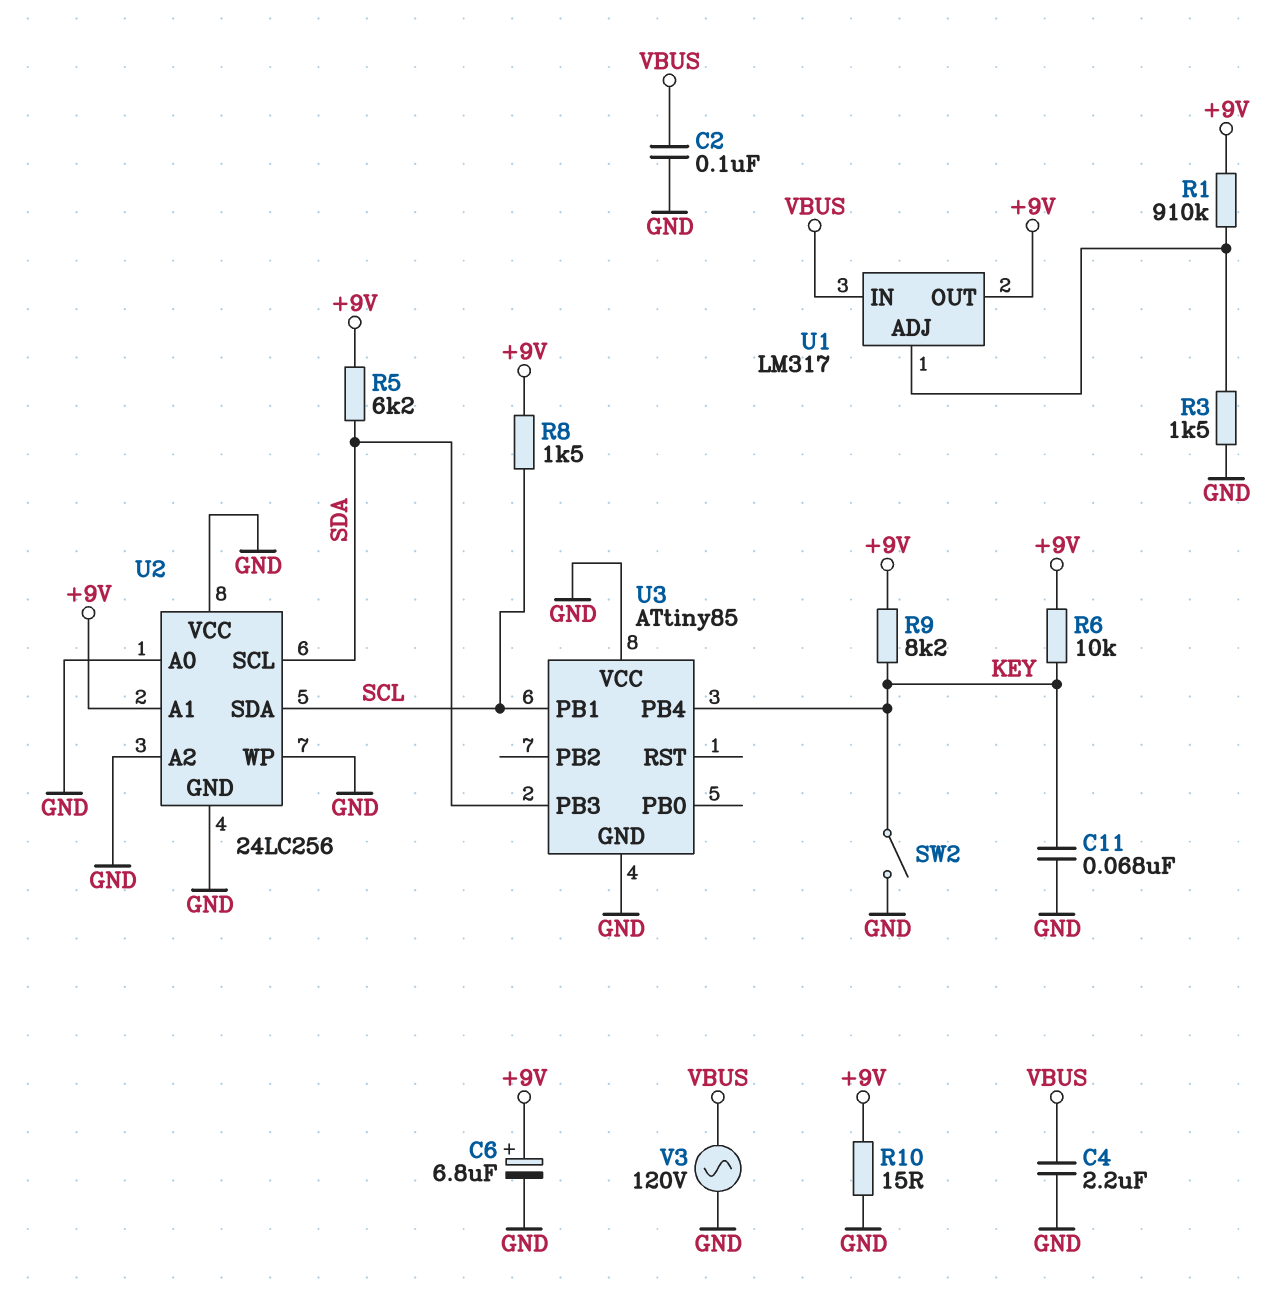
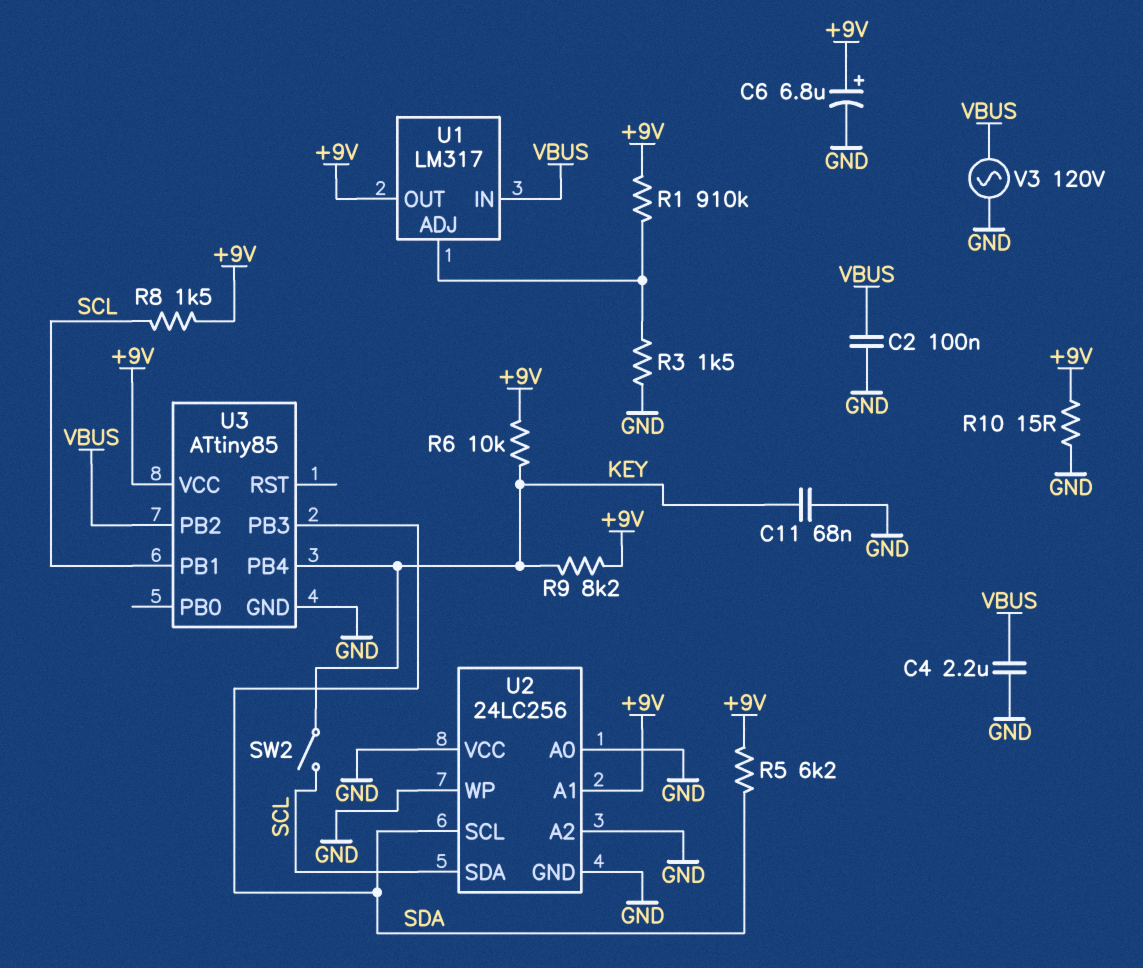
SW2: switch (GND, KEY) -> switch (KEY, SCL)
U3 pin PB2: none -> VBUS
U3 pin VCC: GND -> +9V

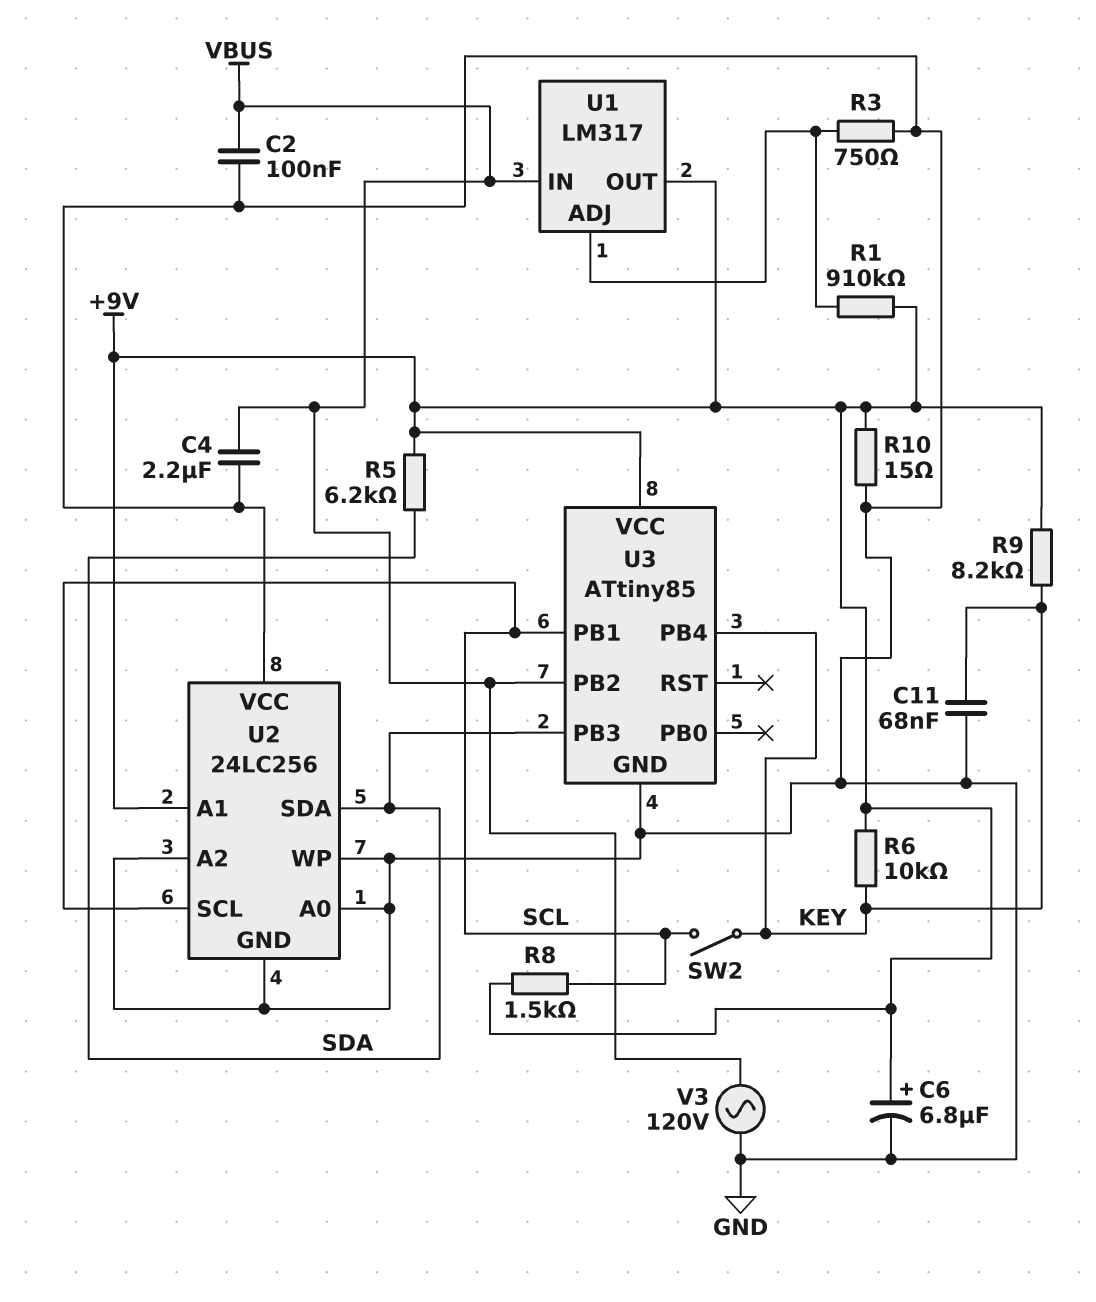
R3: 1.5k (GND, U1/ADJ) -> 750 (GND, U1/ADJ)
U2 pin SCL: SDA -> SCL
U2 pin SDA: SCL -> SDA

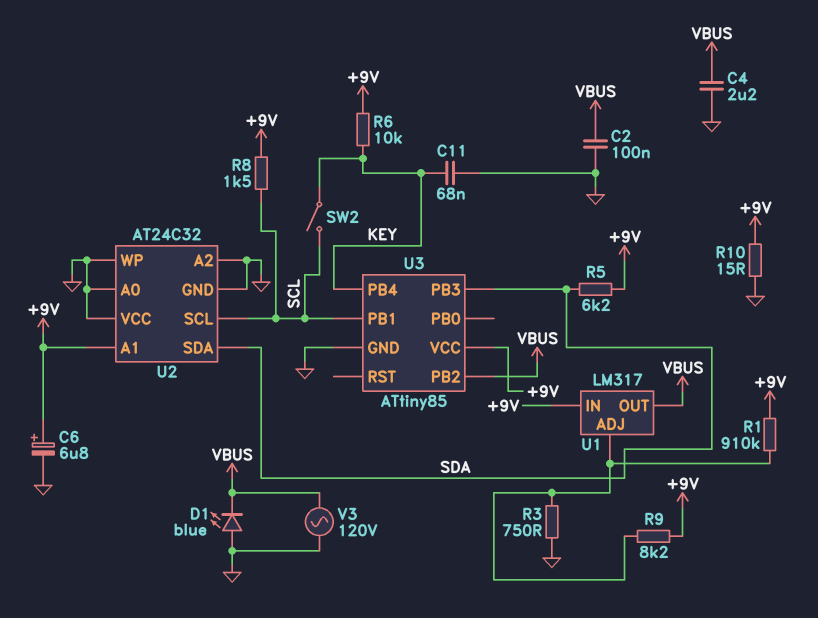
D1: none -> LED blue (A GND, K VBUS)
R9: 8.2k (+9V, KEY) -> 8.2k (+9V, U1/ADJ)
U1 pin IN: VBUS -> +9V
U1 pin OUT: +9V -> VBUS
U2: 24LC256 -> AT24C32

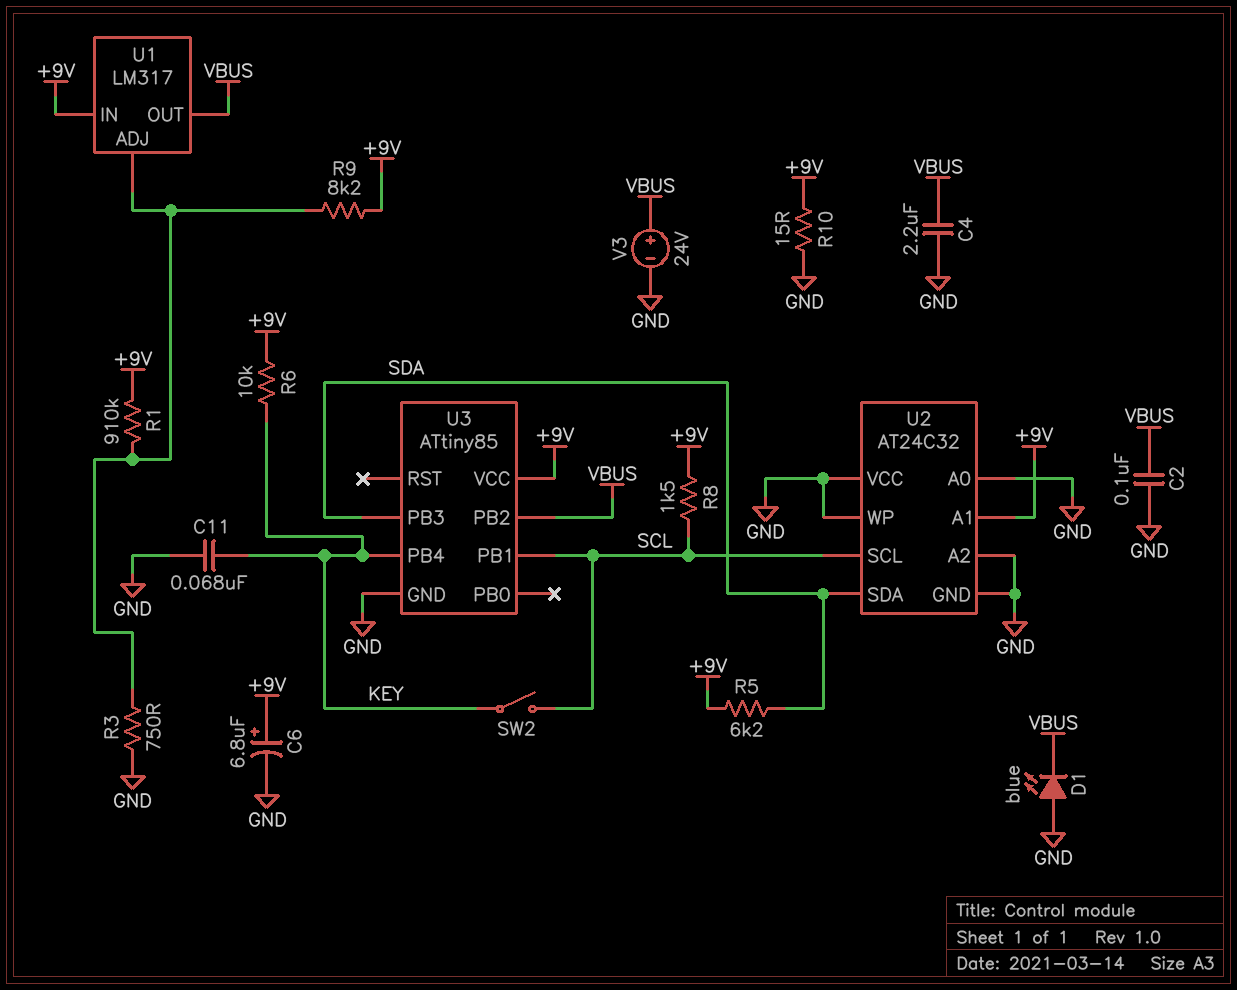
V3: AC 120V (GND, VBUS) -> 24V (plus VBUS, minus GND)

